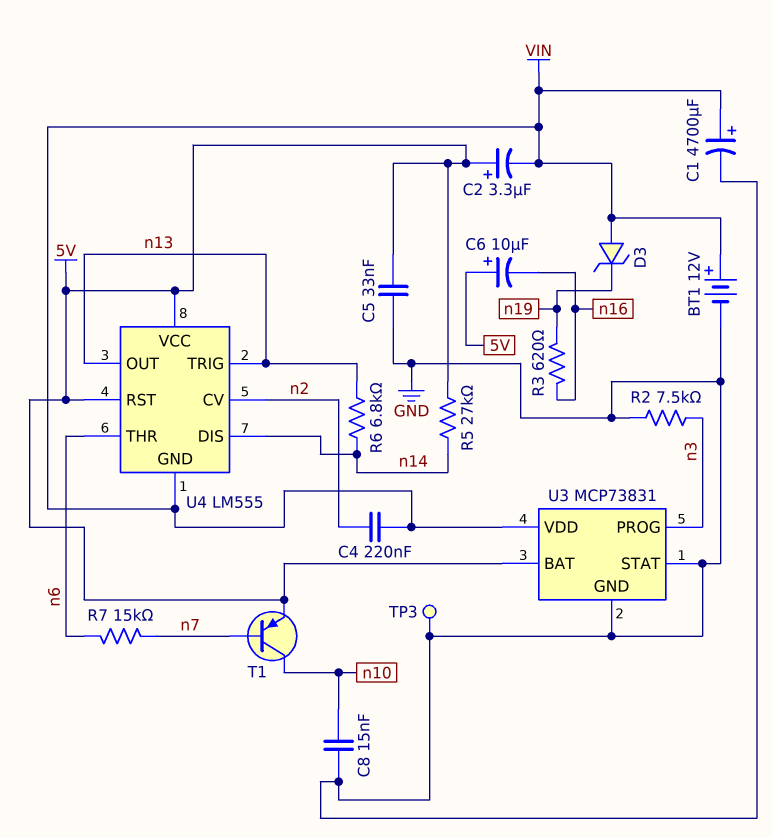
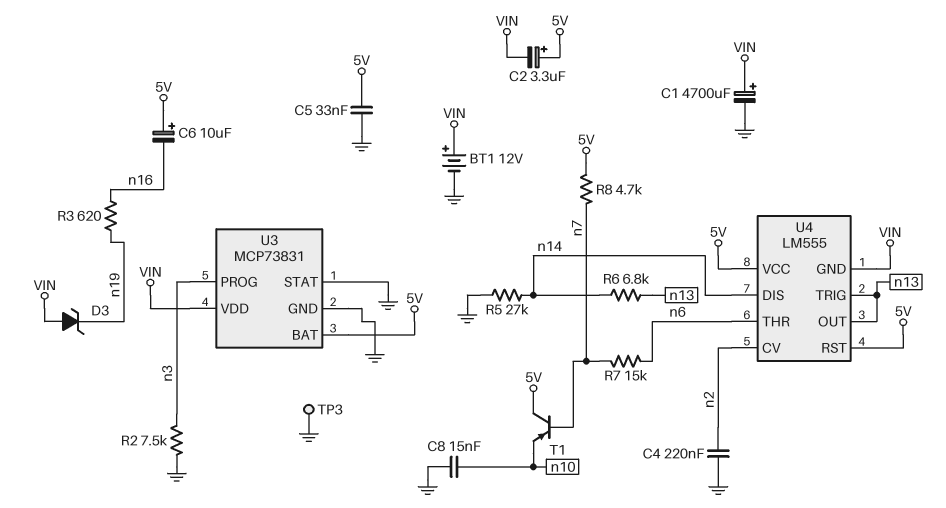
C4: 220nF (VIN, n2) -> 220nF (GND, n2)
R5: 27k (5V, n14) -> 27k (GND, n14)
R8: none -> 4.7k (5V, n7)
T1: PNP (B n7, C n10, E 5V) -> PNP (B n7, C 5V, E n10)

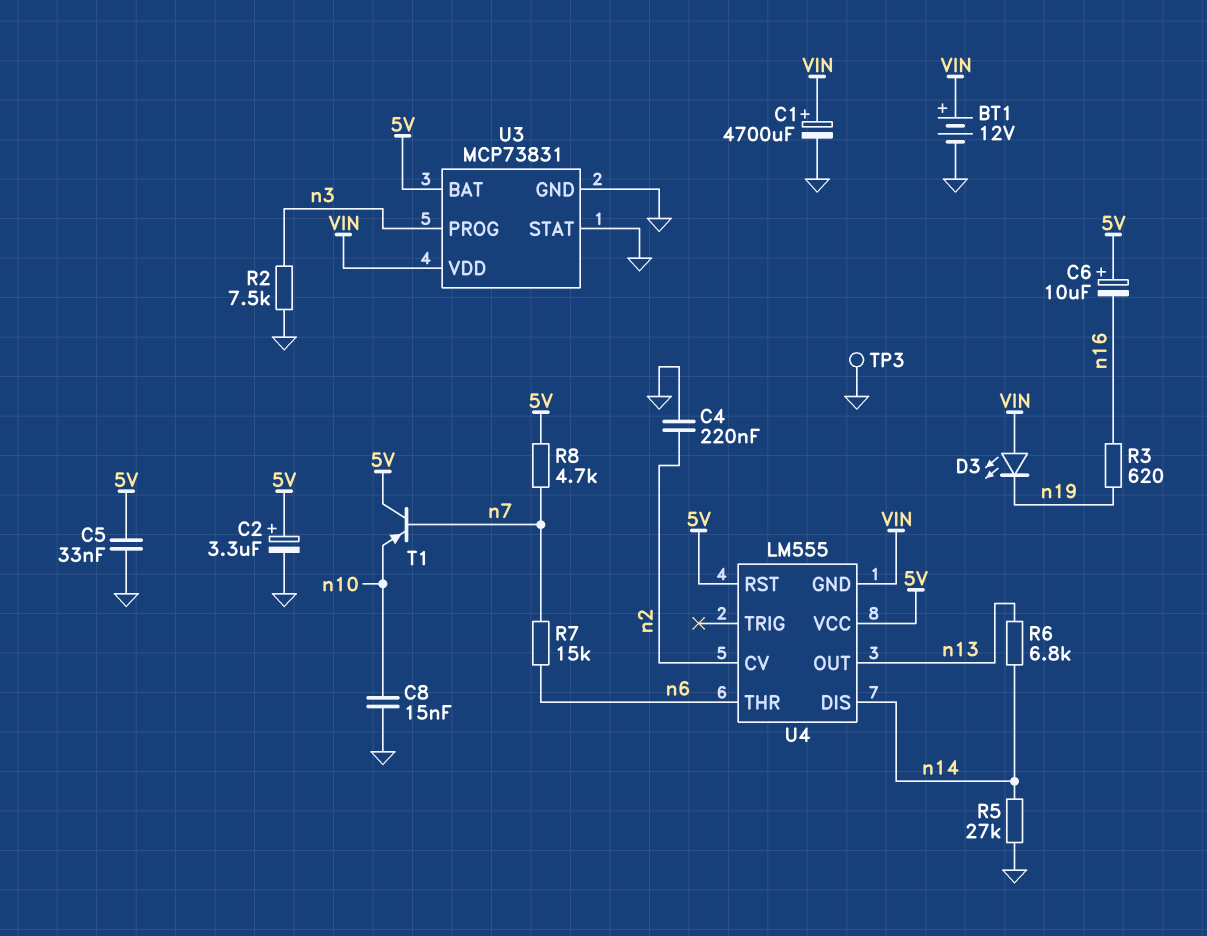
C2: 3.3uF (plus 5V, minus VIN) -> 3.3uF (plus 5V, minus GND)
D3: zener (A VIN, K n19) -> LED (A VIN, K n19)
U4 pin TRIG: n13 -> none

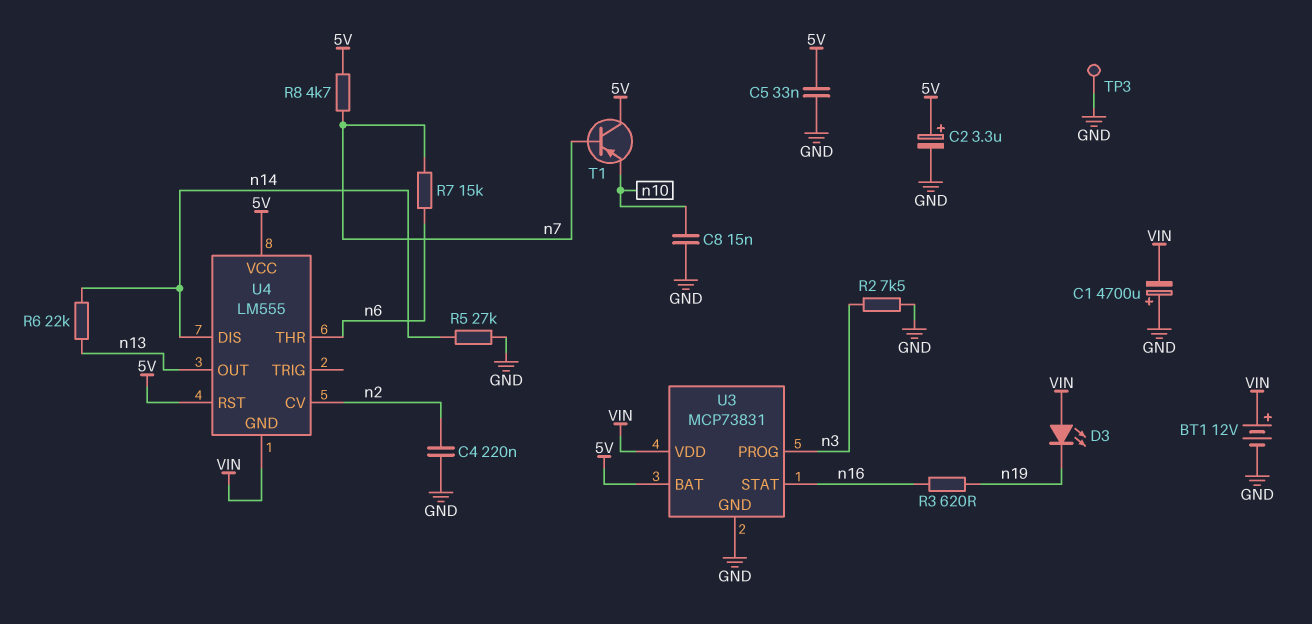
C1: 4700uF (plus VIN, minus GND) -> 4700uF (plus GND, minus VIN)
C6: 10uF (plus 5V, minus n16) -> none
R6: 6.8k (n13, n14) -> 22k (n13, n14)
U3 pin STAT: GND -> n16

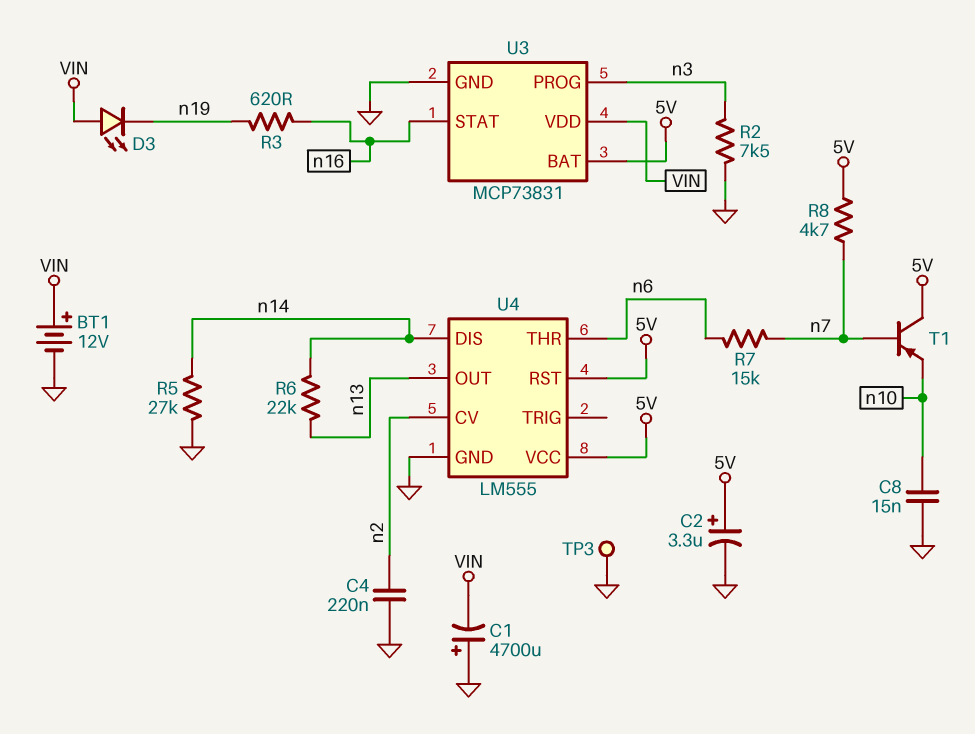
C5: 33nF (5V, GND) -> none
U4 pin GND: VIN -> GND

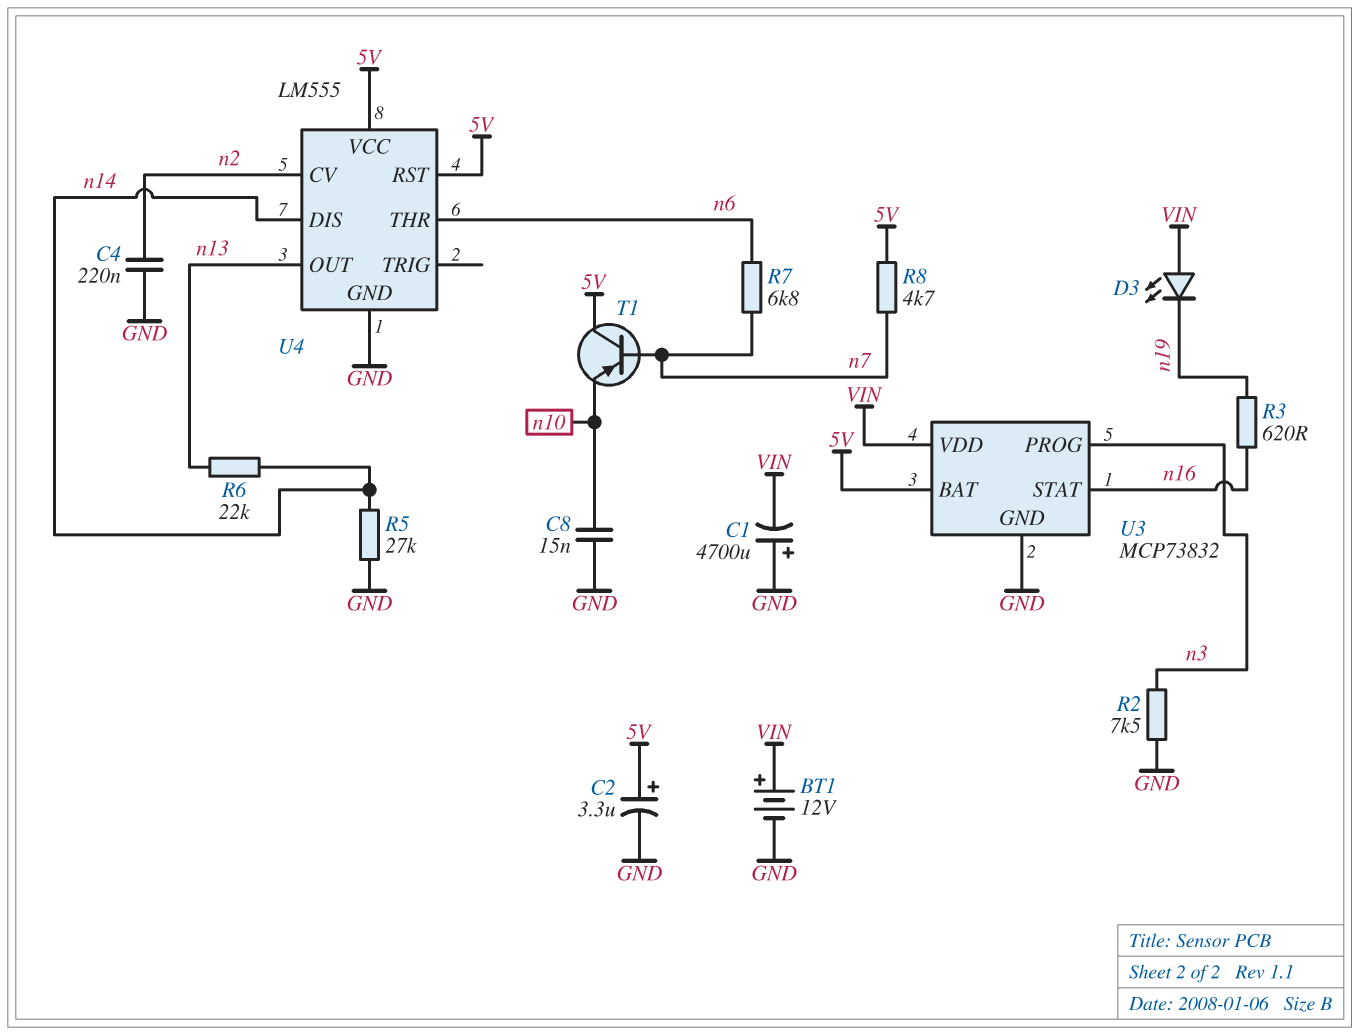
R7: 15k (n6, n7) -> 6.8k (n6, n7)
TP3: test point (GND) -> none
U3: MCP73831 -> MCP73832

